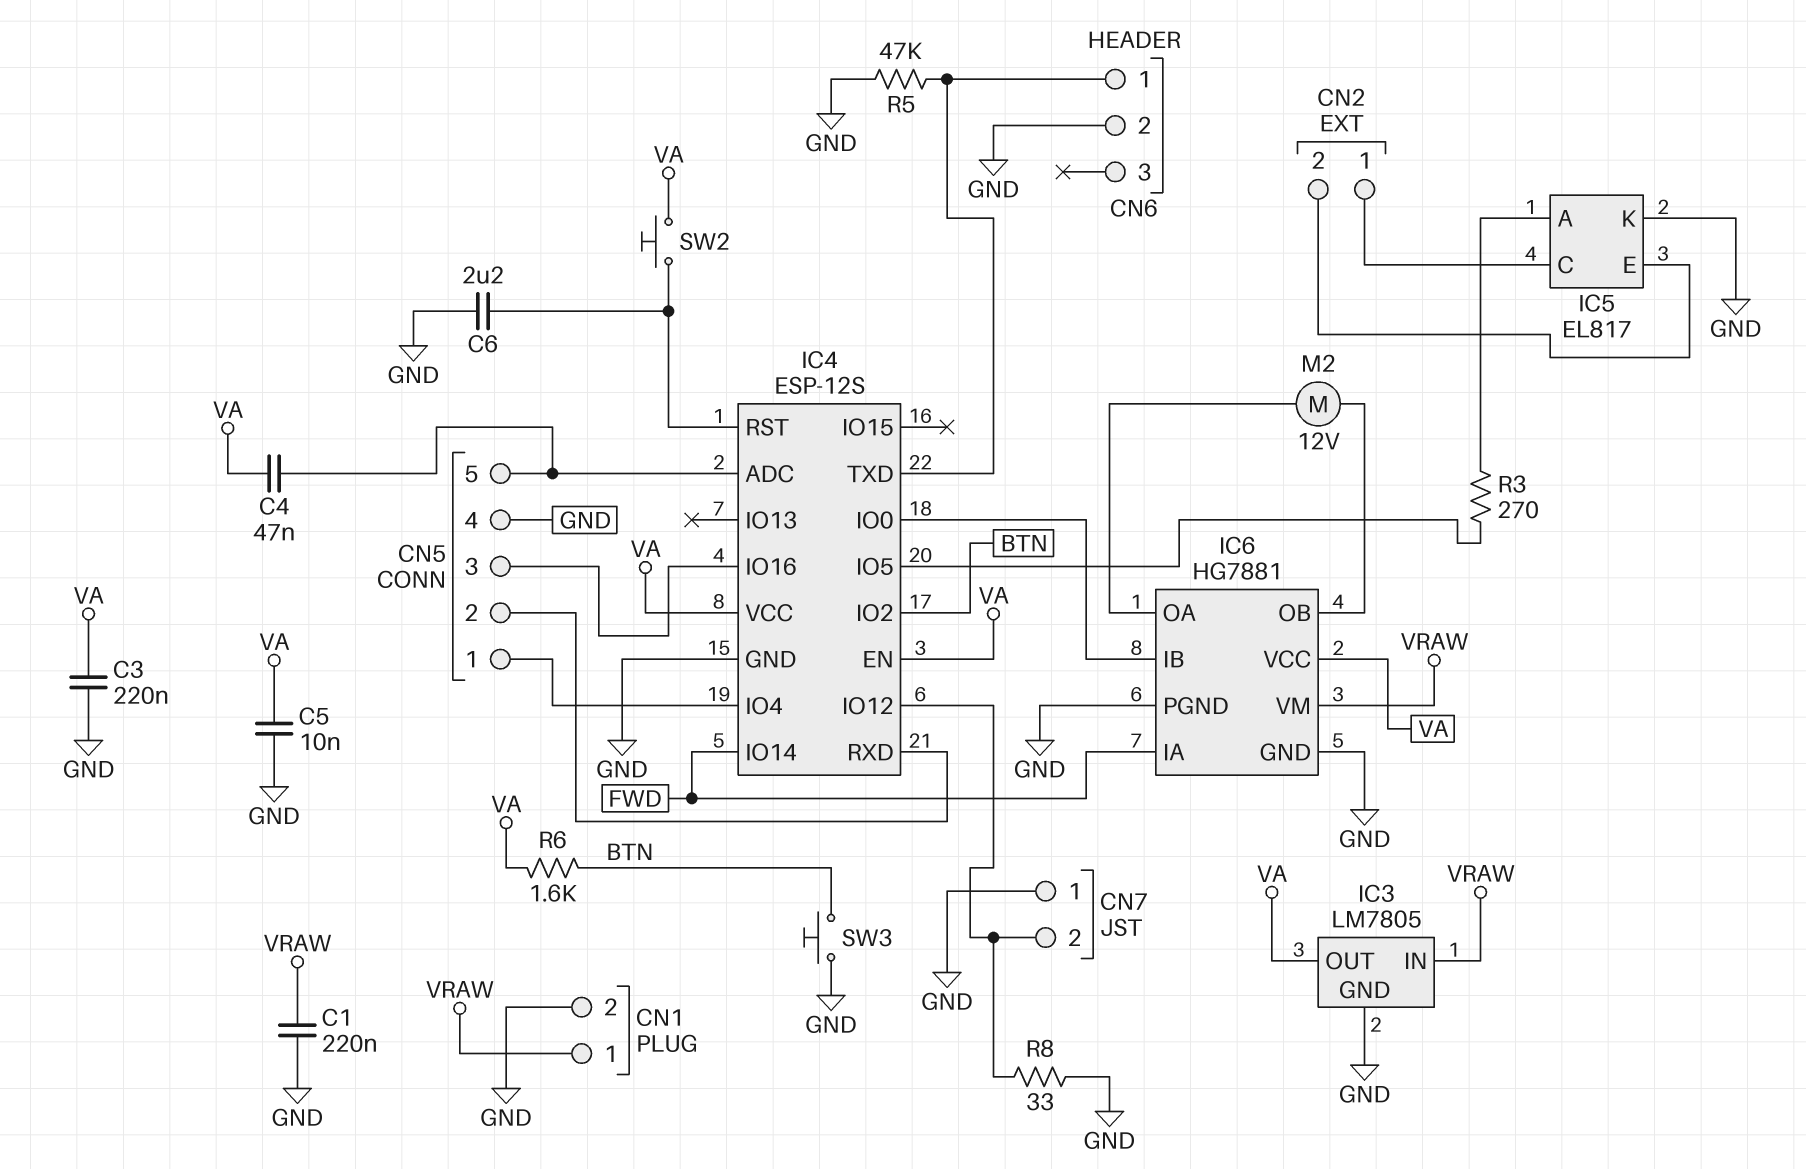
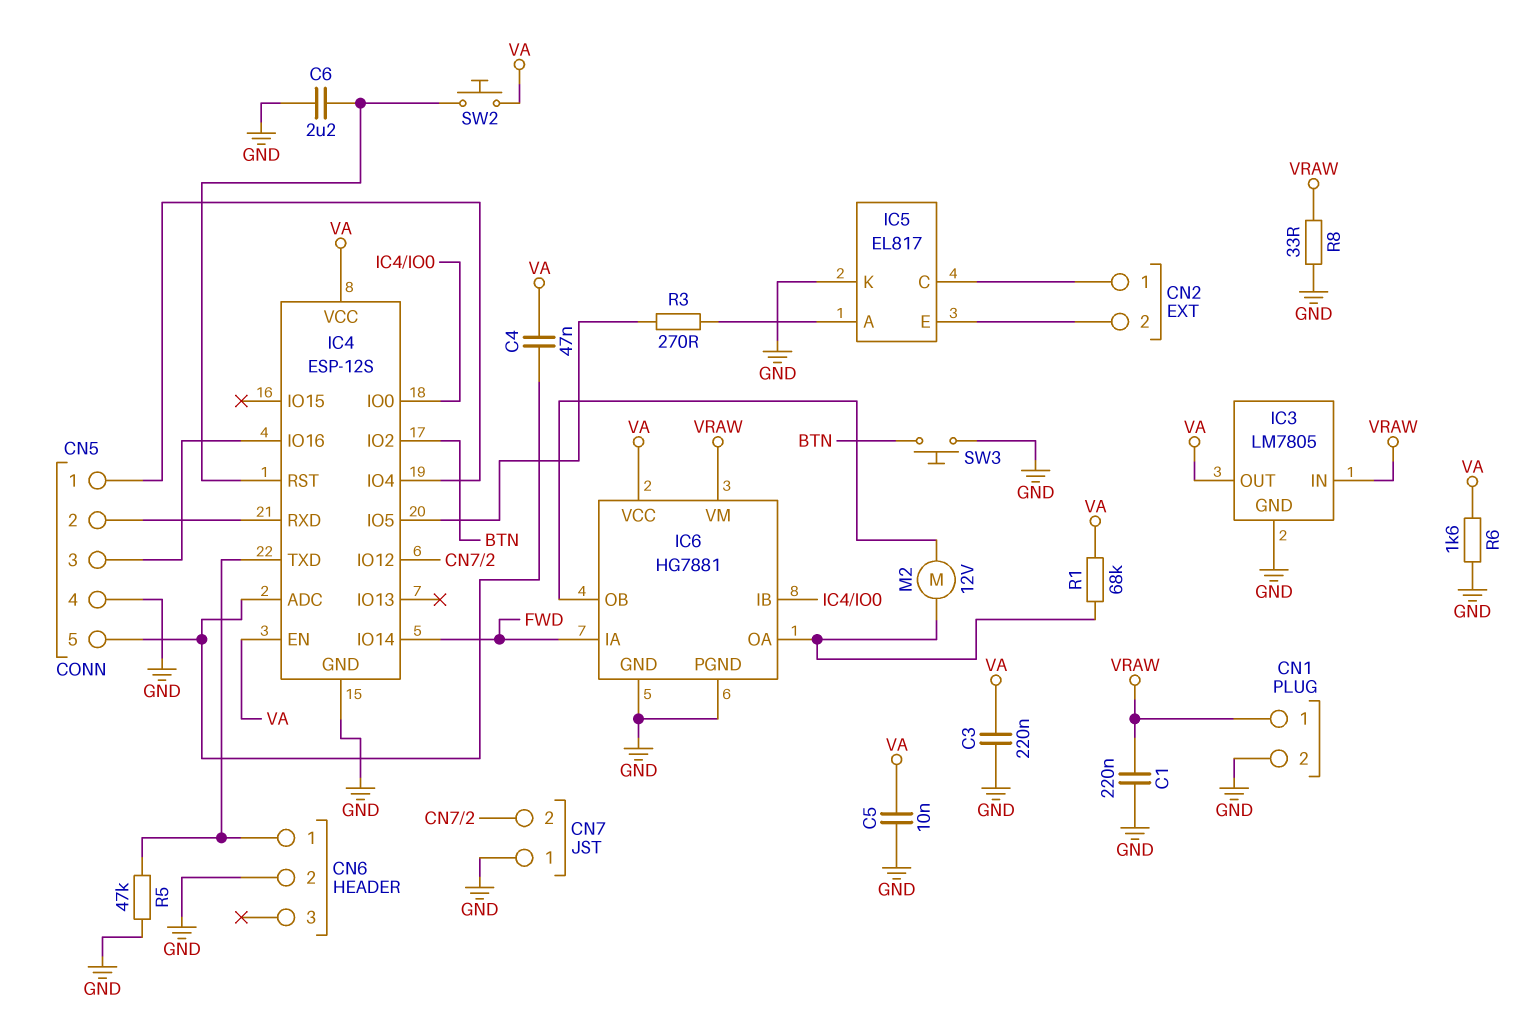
R1: none -> 68k (IC6/OA, VA)
R6: 1.6k (BTN, VA) -> 1.6k (GND, VA)
R8: 33 (CN7/2, GND) -> 33 (GND, VRAW)

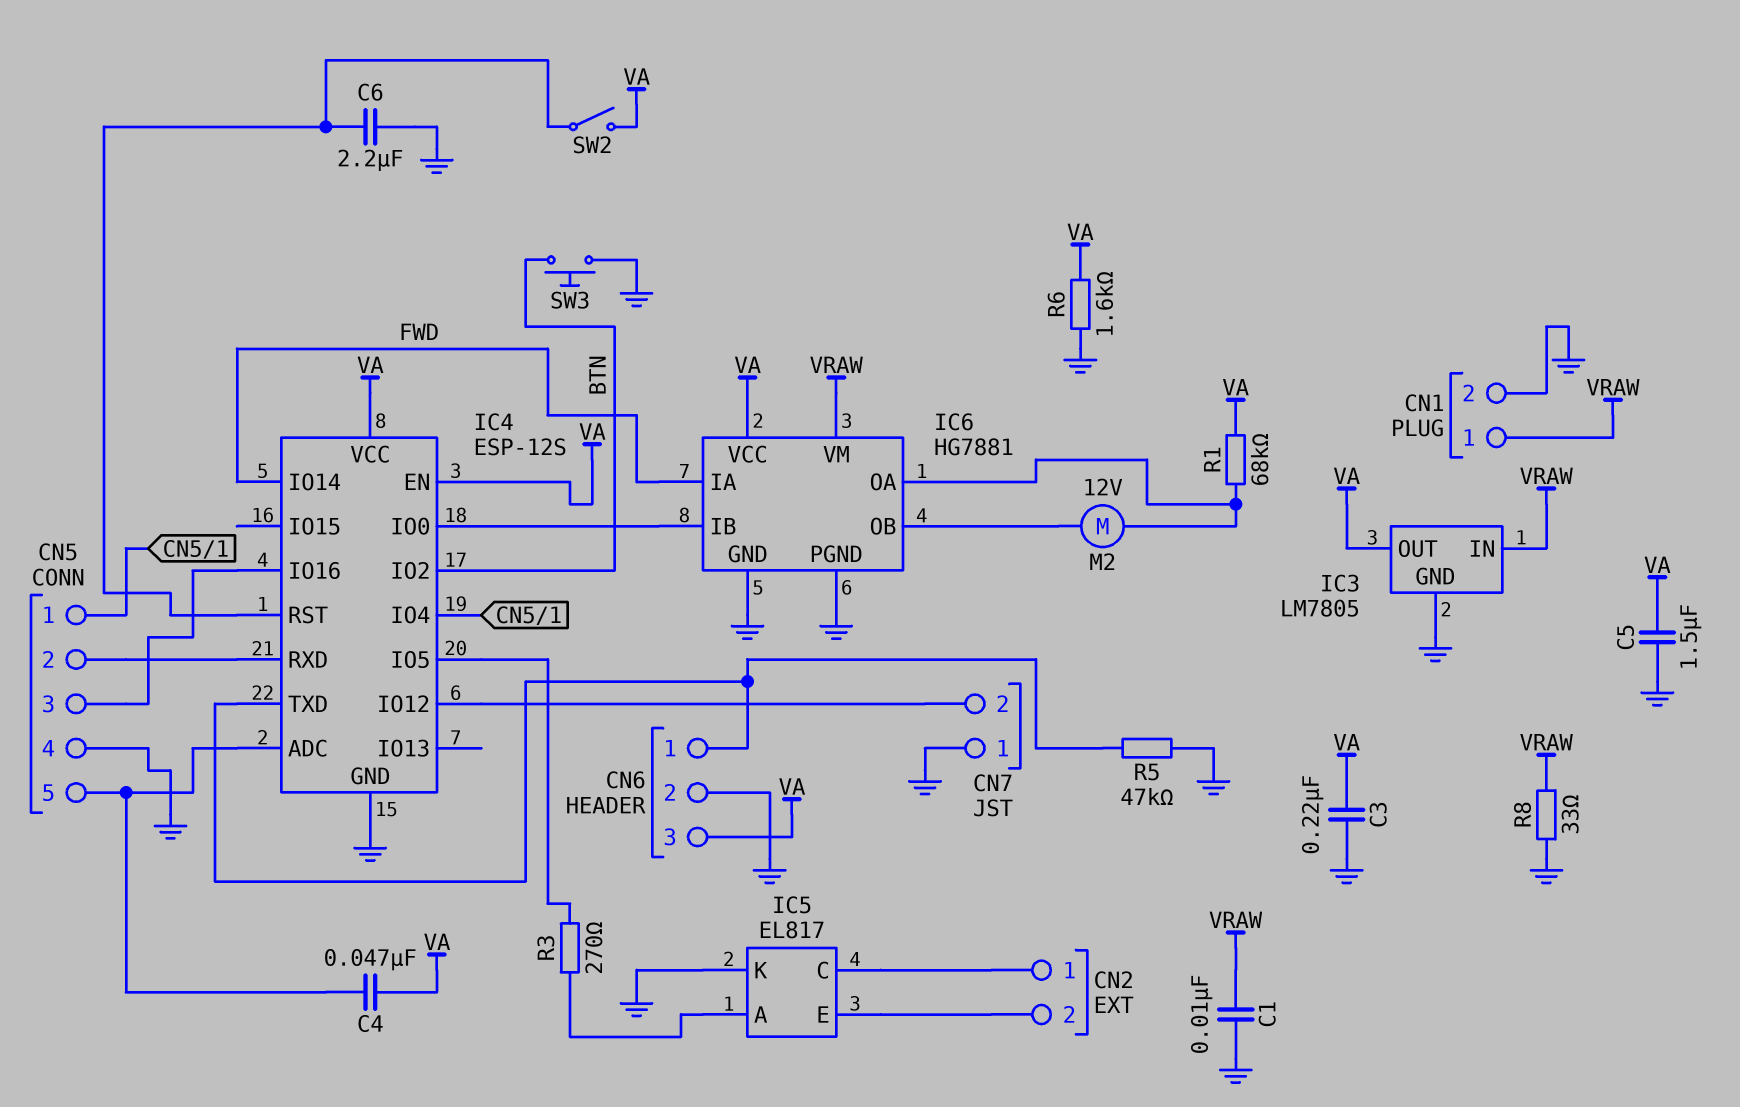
C1: 220nF (GND, VRAW) -> 10nF (GND, VRAW)
C5: 10nF (GND, VA) -> 1.5uF (GND, VA)
CN6 pin 3: none -> VA
SW2: button (IC4/RST, VA) -> switch (IC4/RST, VA)

